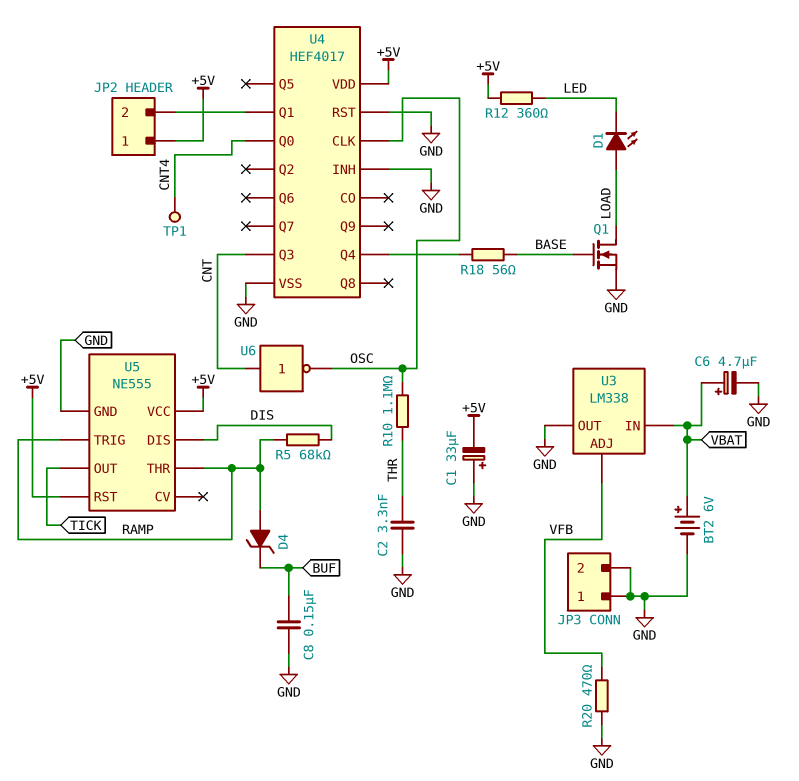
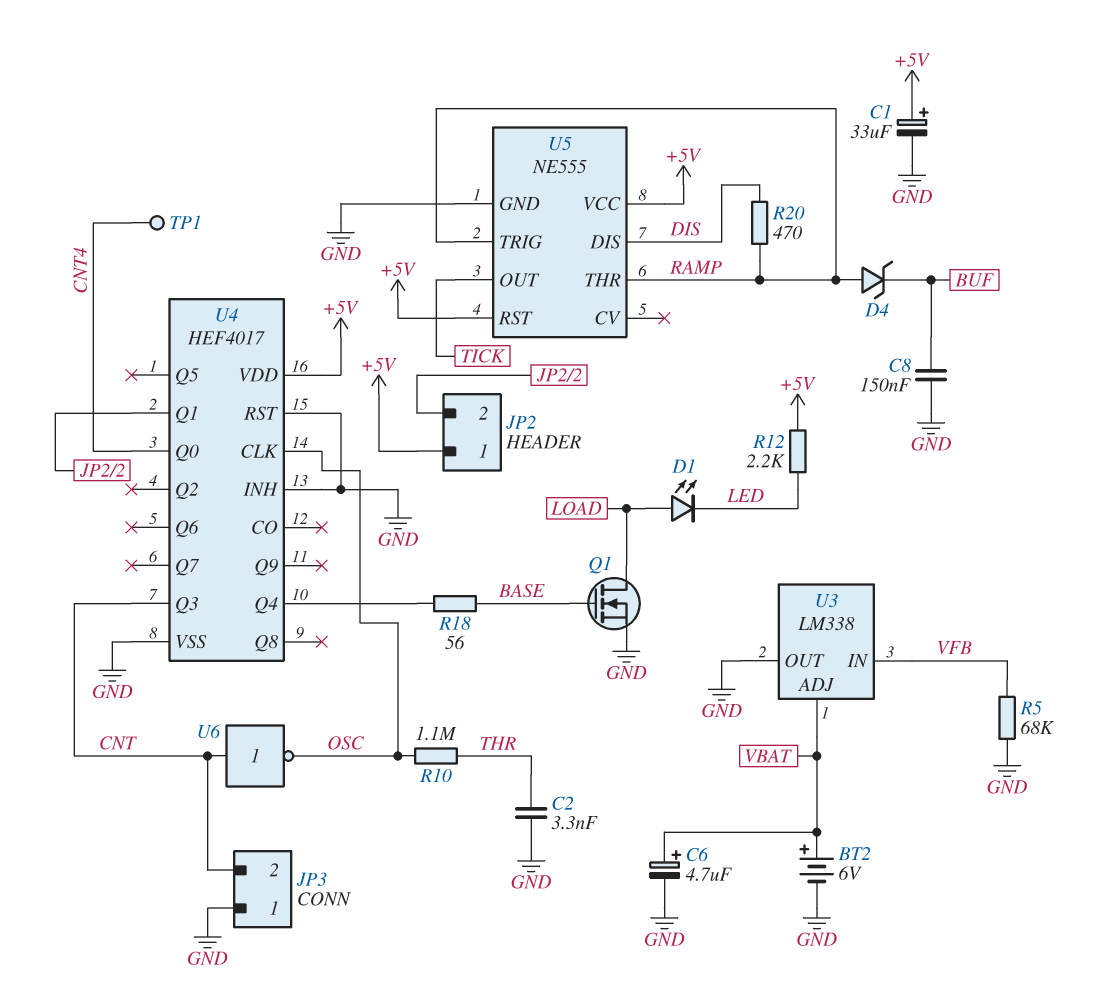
C1: 33uF (plus GND, minus +5V) -> 33uF (plus +5V, minus GND)
JP3 pin 2: GND -> CNT
R5: 68k (DIS, RAMP) -> 68k (GND, VFB)
R12: 360 (+5V, LED) -> 2.2k (+5V, LED)
R20: 470 (GND, VFB) -> 470 (DIS, RAMP)
U3 pin ADJ: VFB -> VBAT
U3 pin IN: VBAT -> VFB

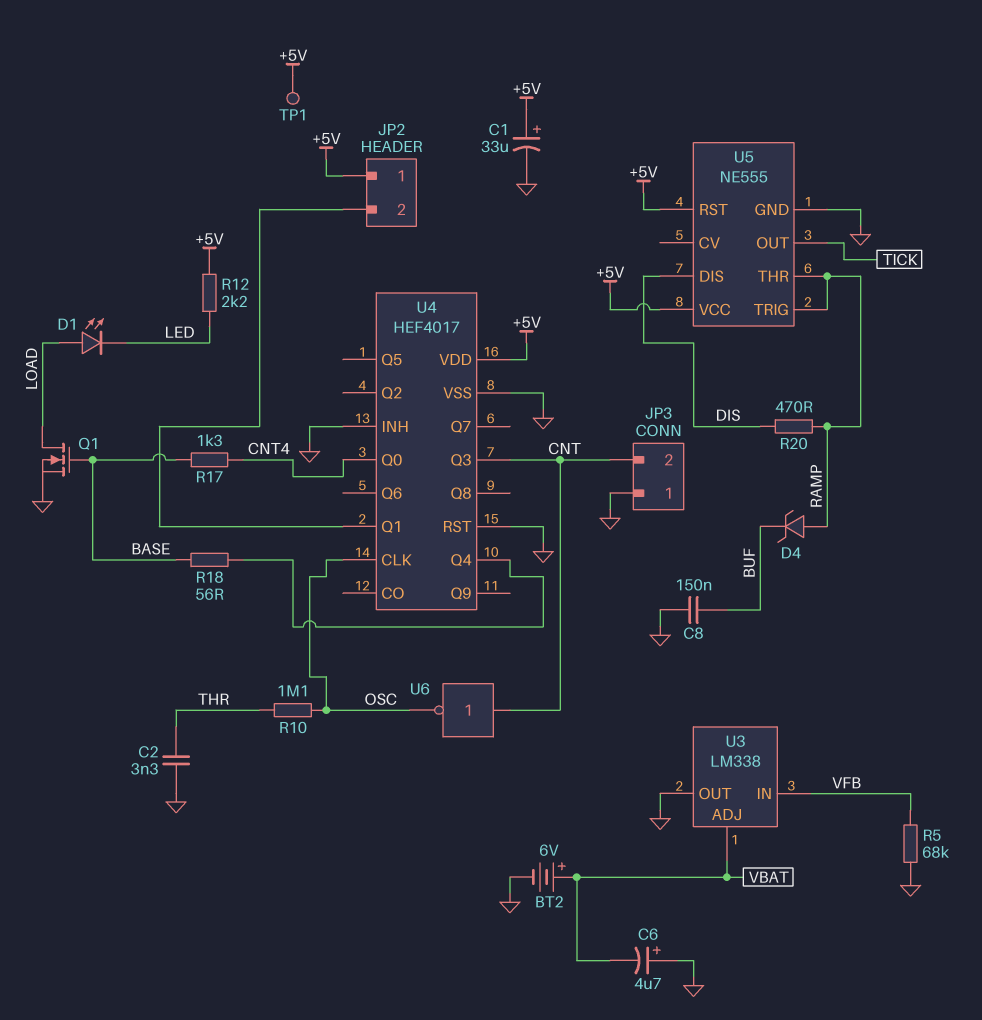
C6: 4.7uF (plus VBAT, minus GND) -> 4.7uF (plus GND, minus VBAT)
R17: none -> 1.3k (BASE, CNT4)
TP1: test point (CNT4) -> test point (+5V)

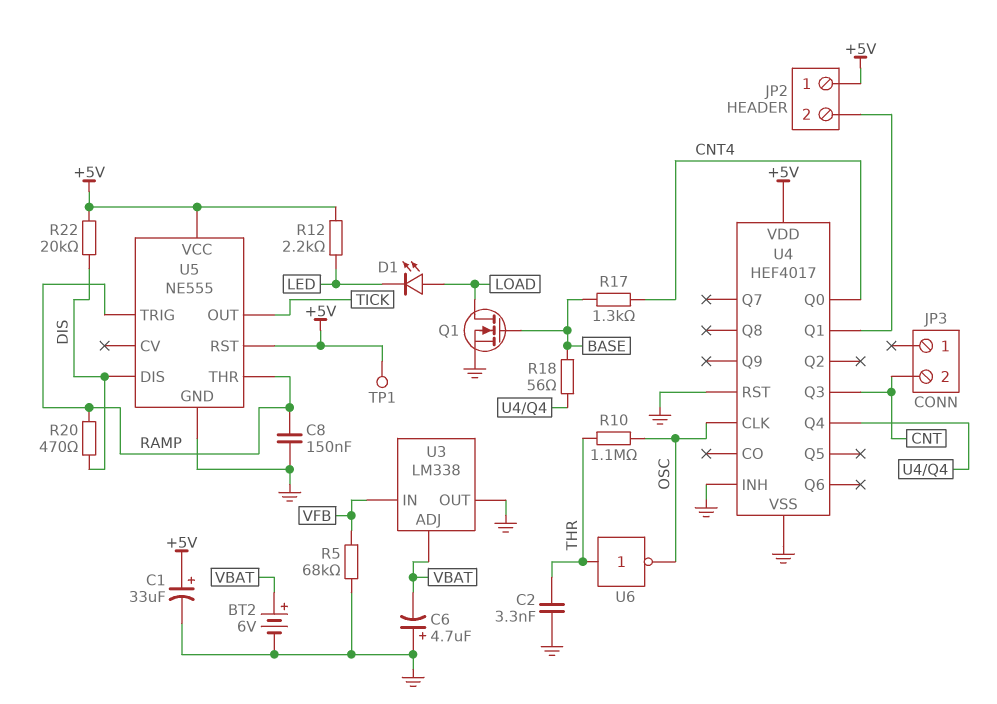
C8: 150nF (BUF, GND) -> 150nF (GND, RAMP)
D4: zener (A RAMP, K BUF) -> none
JP3 pin 1: GND -> none
R22: none -> 20k (+5V, DIS)
U6: NOT (in CNT, out OSC) -> NOT (in THR, out OSC)

